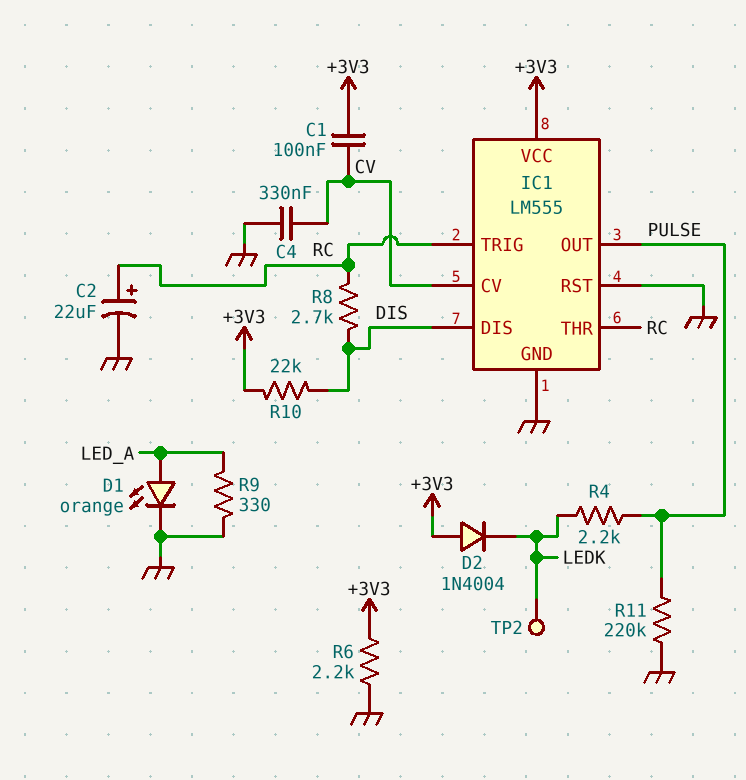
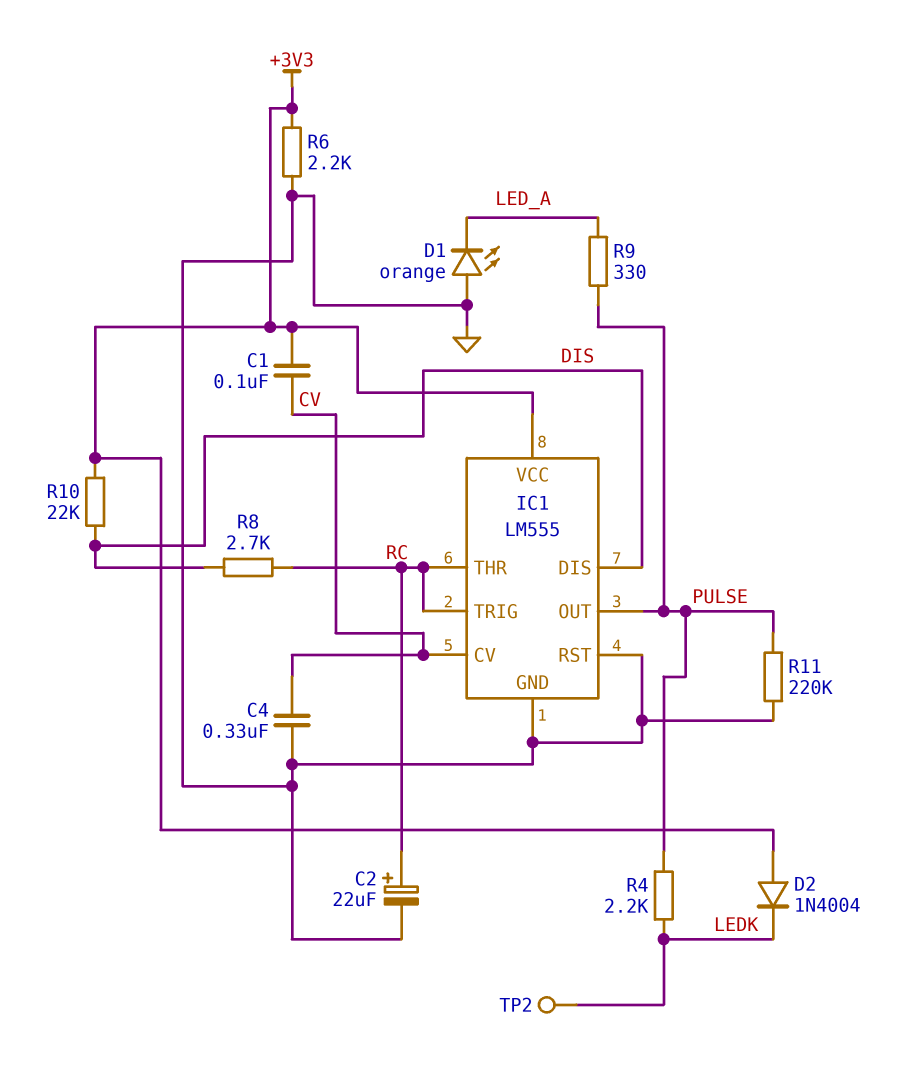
D1: LED orange (A LED_A, K GND) -> LED orange (A GND, K LED_A)
R9: 330 (GND, LED_A) -> 330 (LED_A, PULSE)

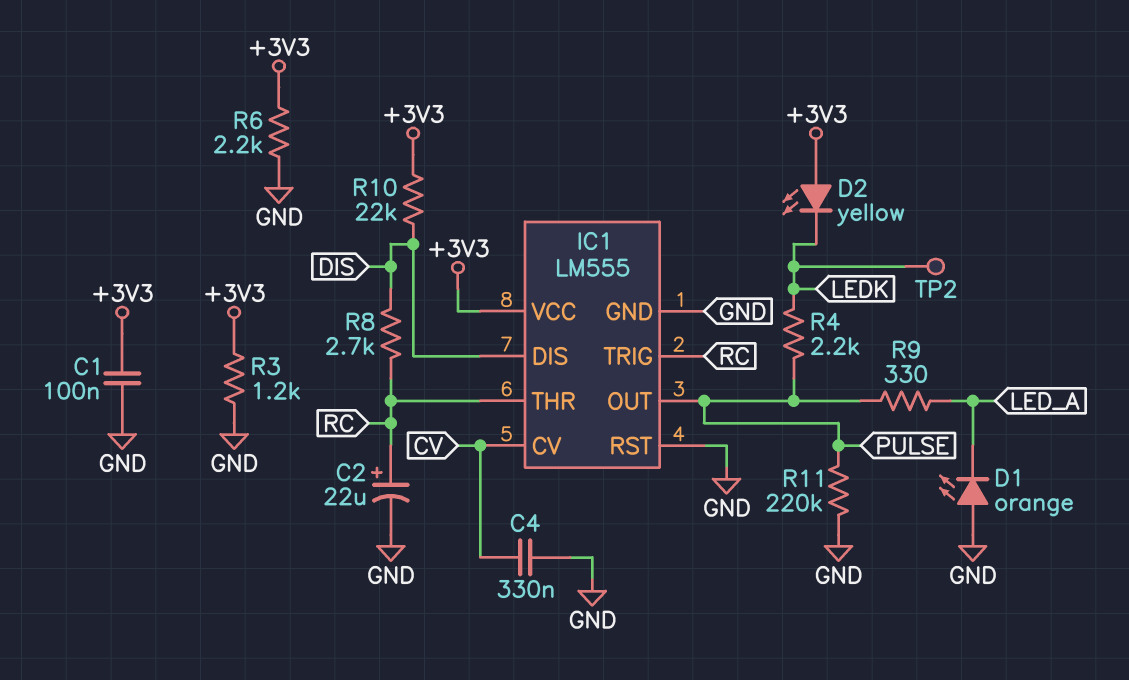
C1: 100nF (+3V3, CV) -> 100nF (+3V3, GND)
D2: diode 1N4004 (A +3V3, K LEDK) -> LED yellow (A +3V3, K LEDK)
R3: none -> 1.2k (+3V3, GND)

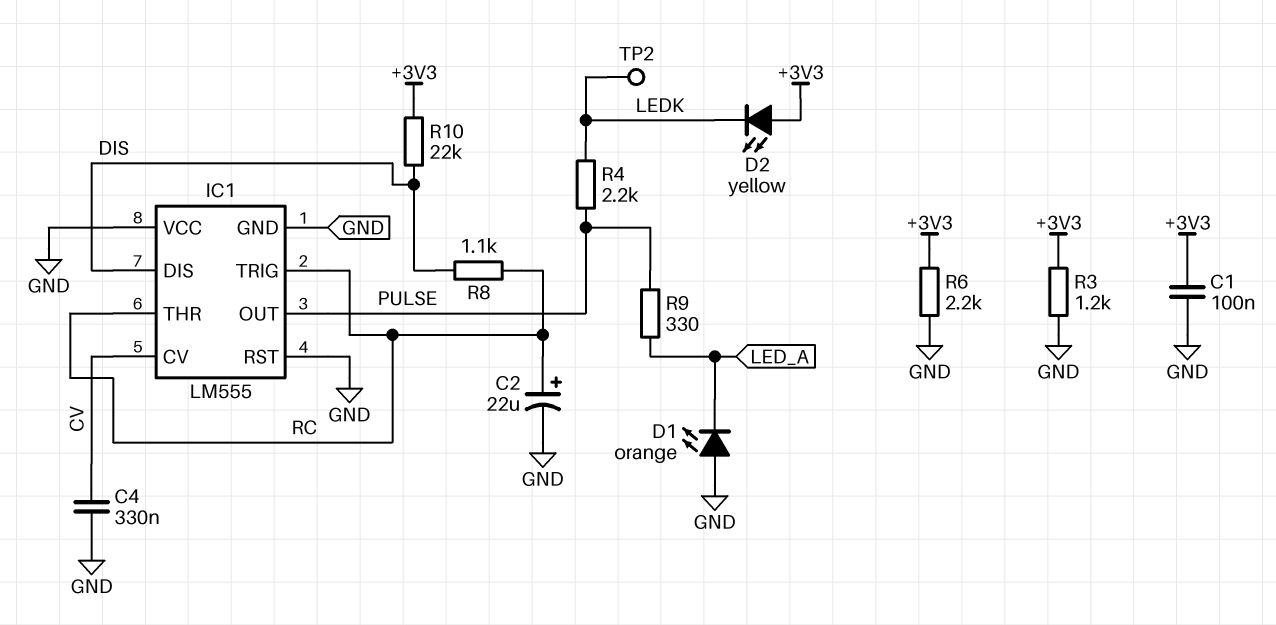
IC1 pin VCC: +3V3 -> GND
R8: 2.7k (DIS, RC) -> 1.1k (DIS, RC)
R11: 220k (GND, PULSE) -> none

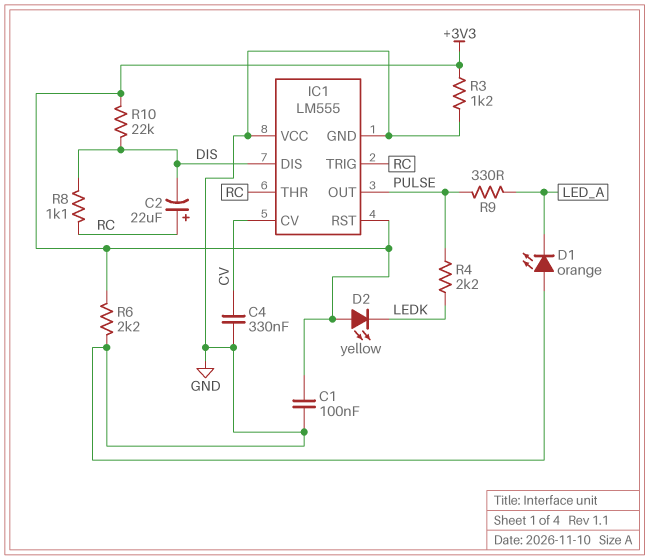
C2: 22uF (plus RC, minus GND) -> 22uF (plus RC, minus DIS)
IC1 pin RST: GND -> +3V3
TP2: test point (LEDK) -> none

